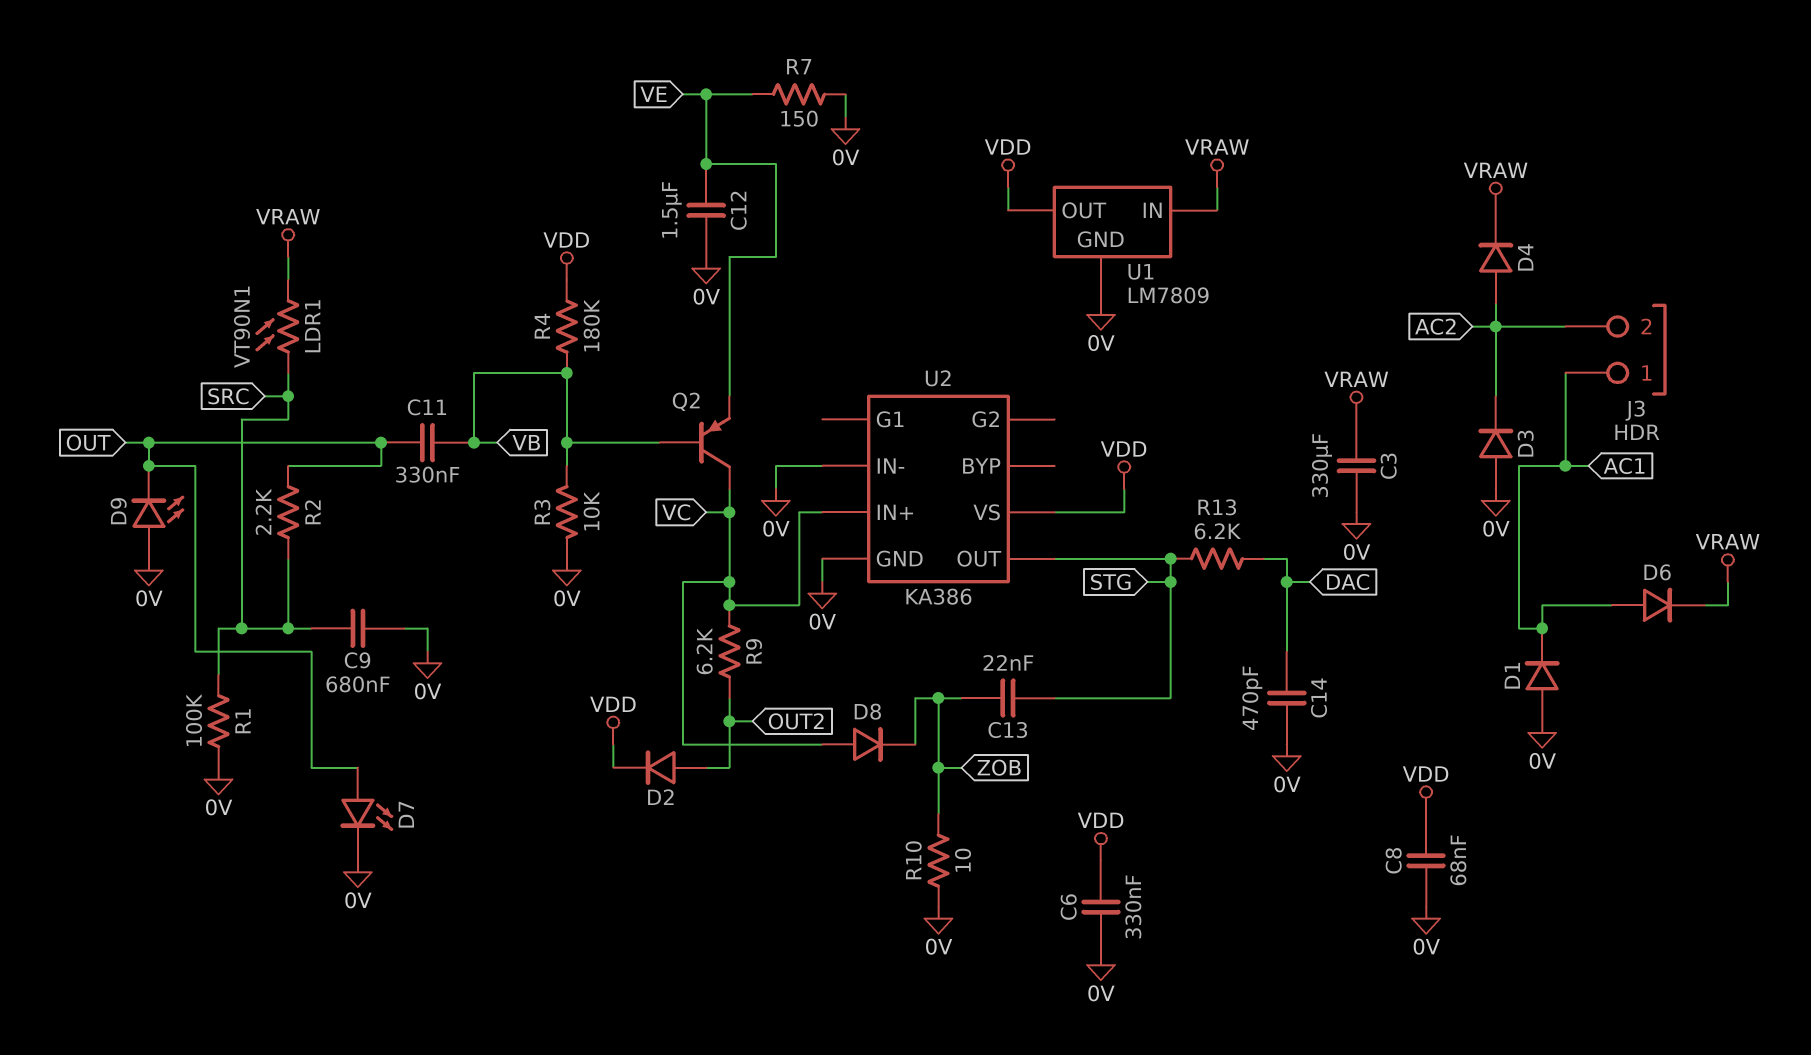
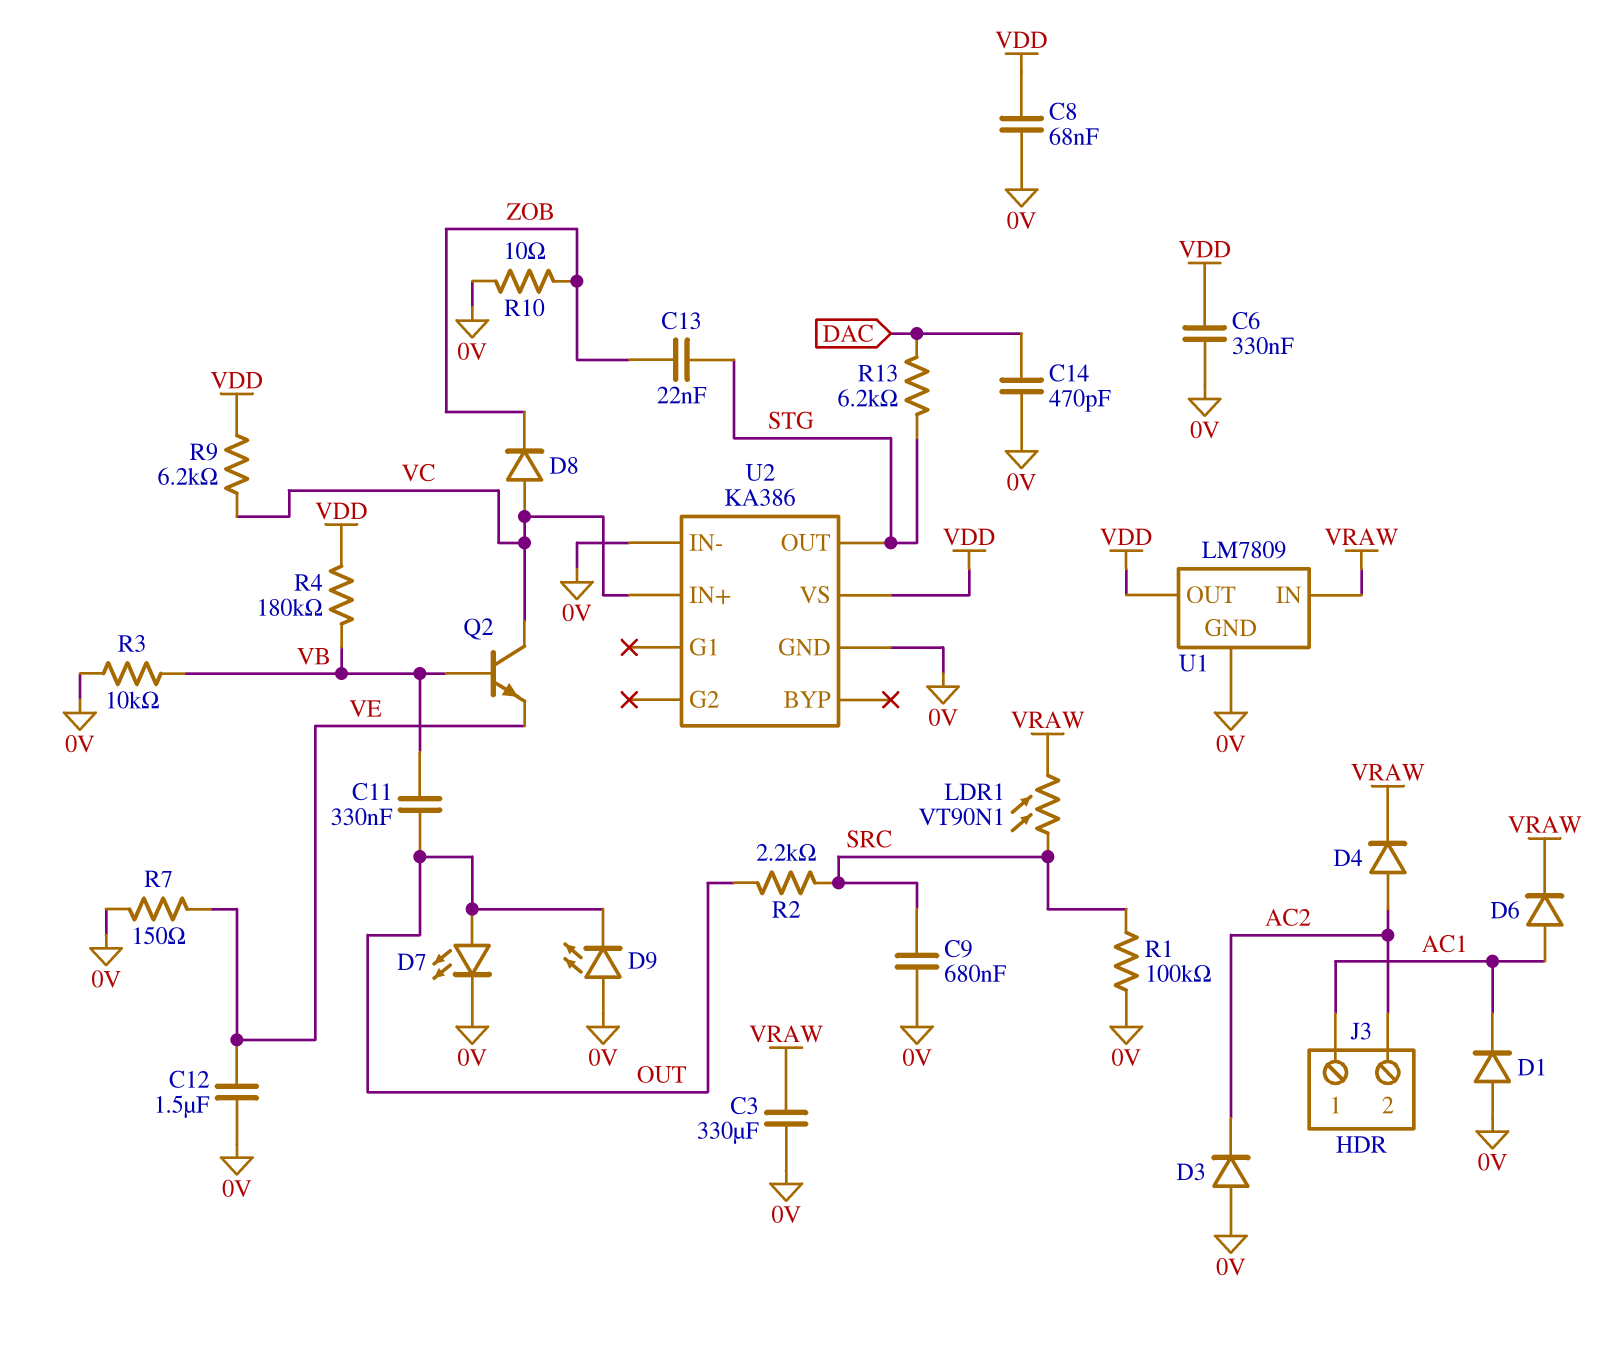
D2: diode (A OUT2, K VDD) -> none
Q2: PNP (B VB, C VC, E VE) -> NPN (B VB, C VC, E VE)
R9: 6.2k (OUT2, VC) -> 6.2k (VC, VDD)

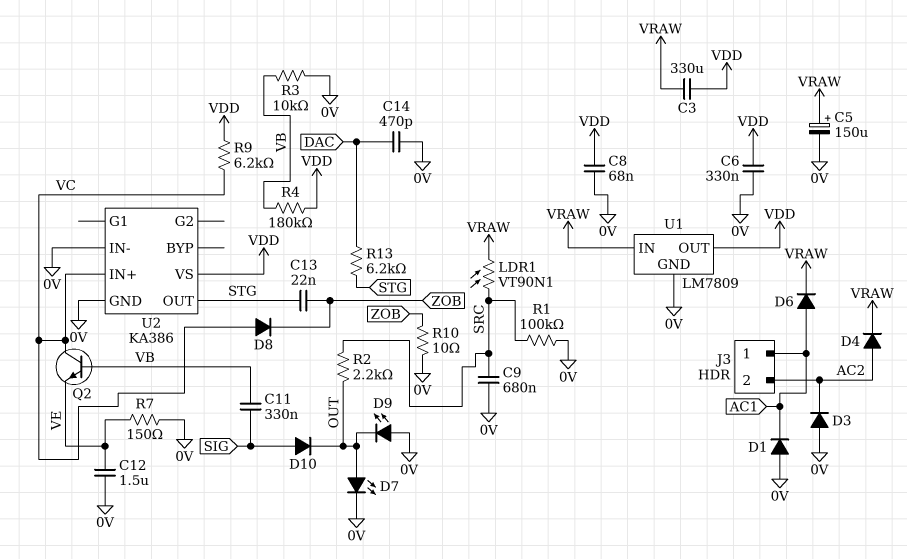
C3: 330uF (0V, VRAW) -> 330uF (VDD, VRAW)
C5: none -> 150uF (plus VRAW, minus 0V)
C11: 330nF (OUT, VB) -> 330nF (SIG, VB)
D10: none -> diode (A SIG, K OUT)

